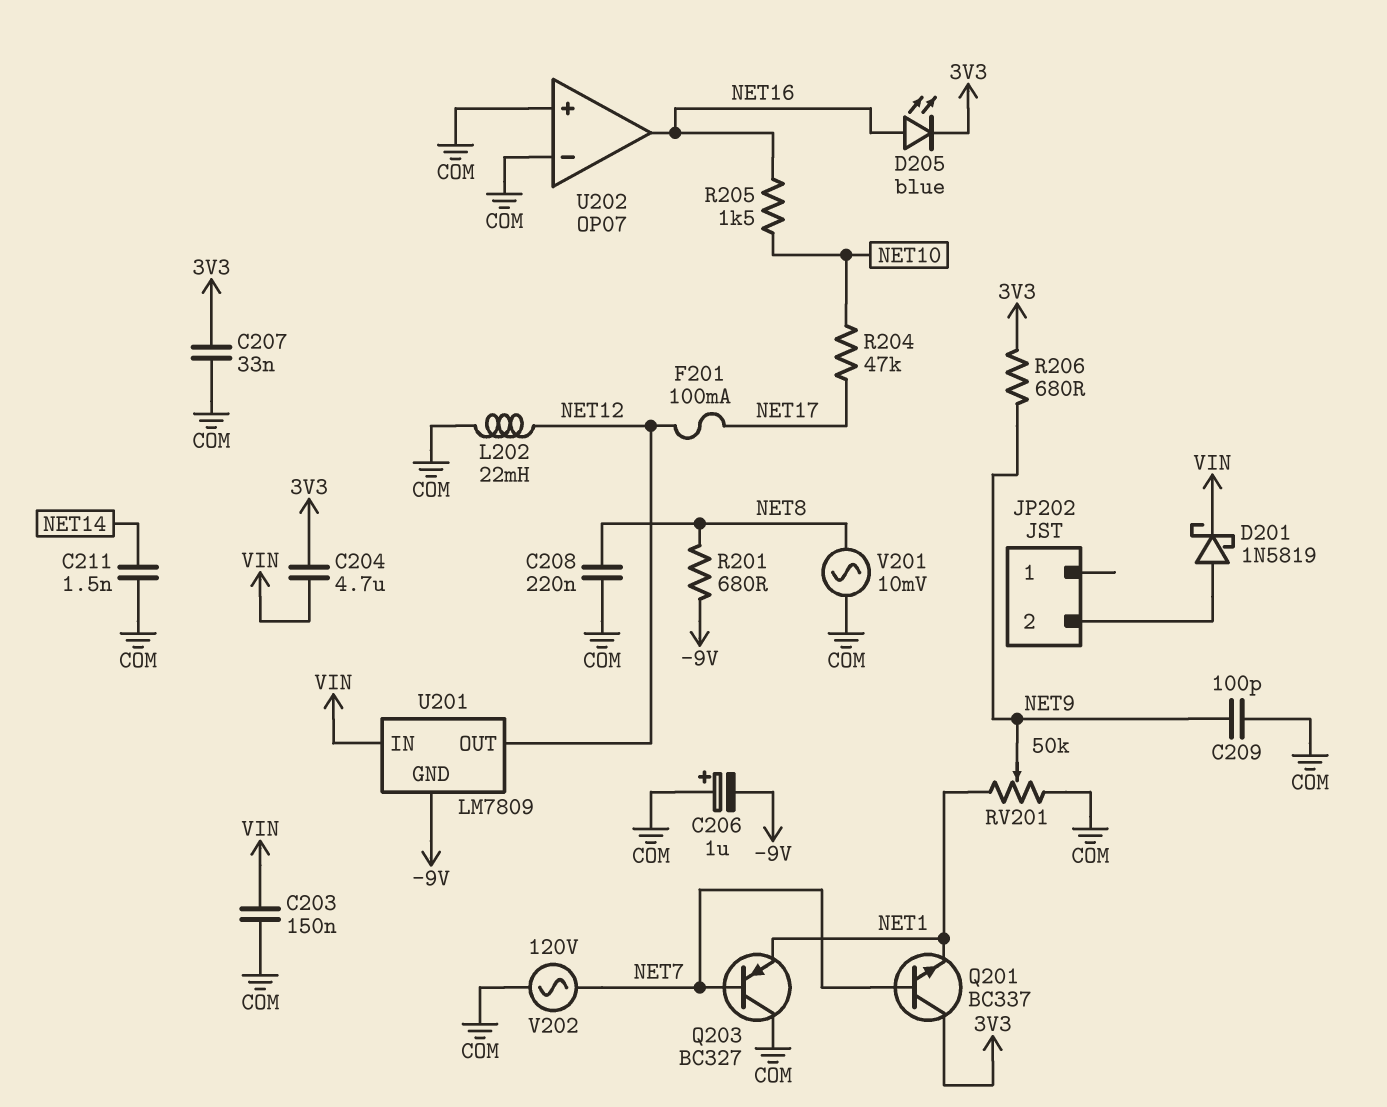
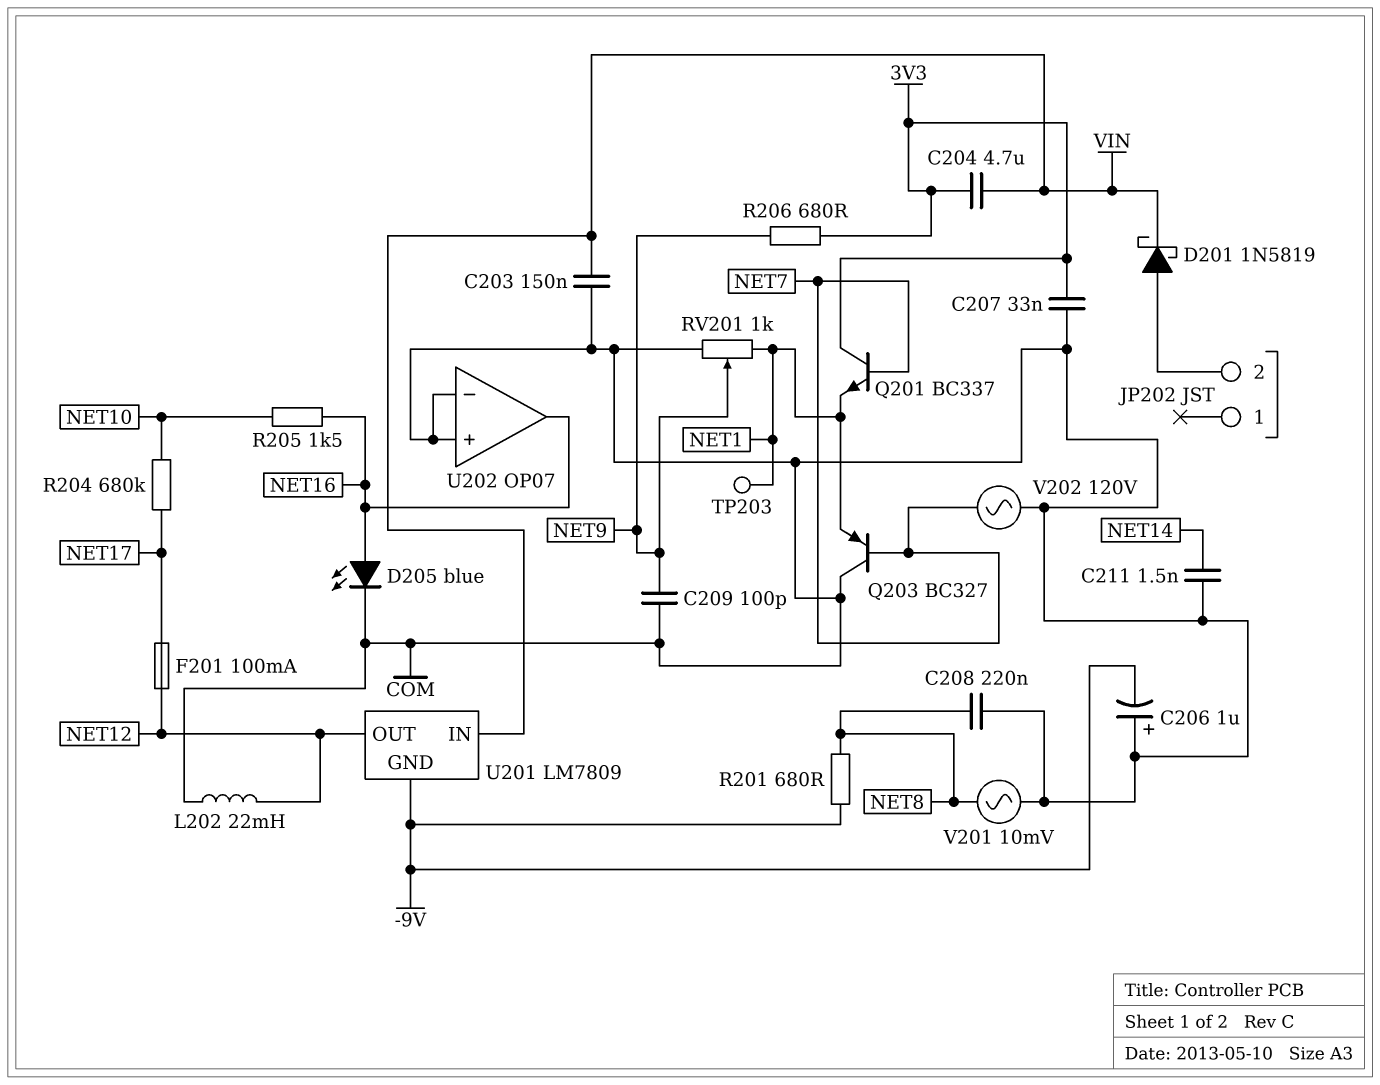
D205: LED blue (A NET16, K 3V3) -> LED blue (A NET16, K COM)
R204: 47k (NET10, NET17) -> 680k (NET10, NET17)
RV201: 50k (COM, NET1, wiper NET9) -> 1k (COM, NET1, wiper NET9)
TP203: none -> test point (NET1)

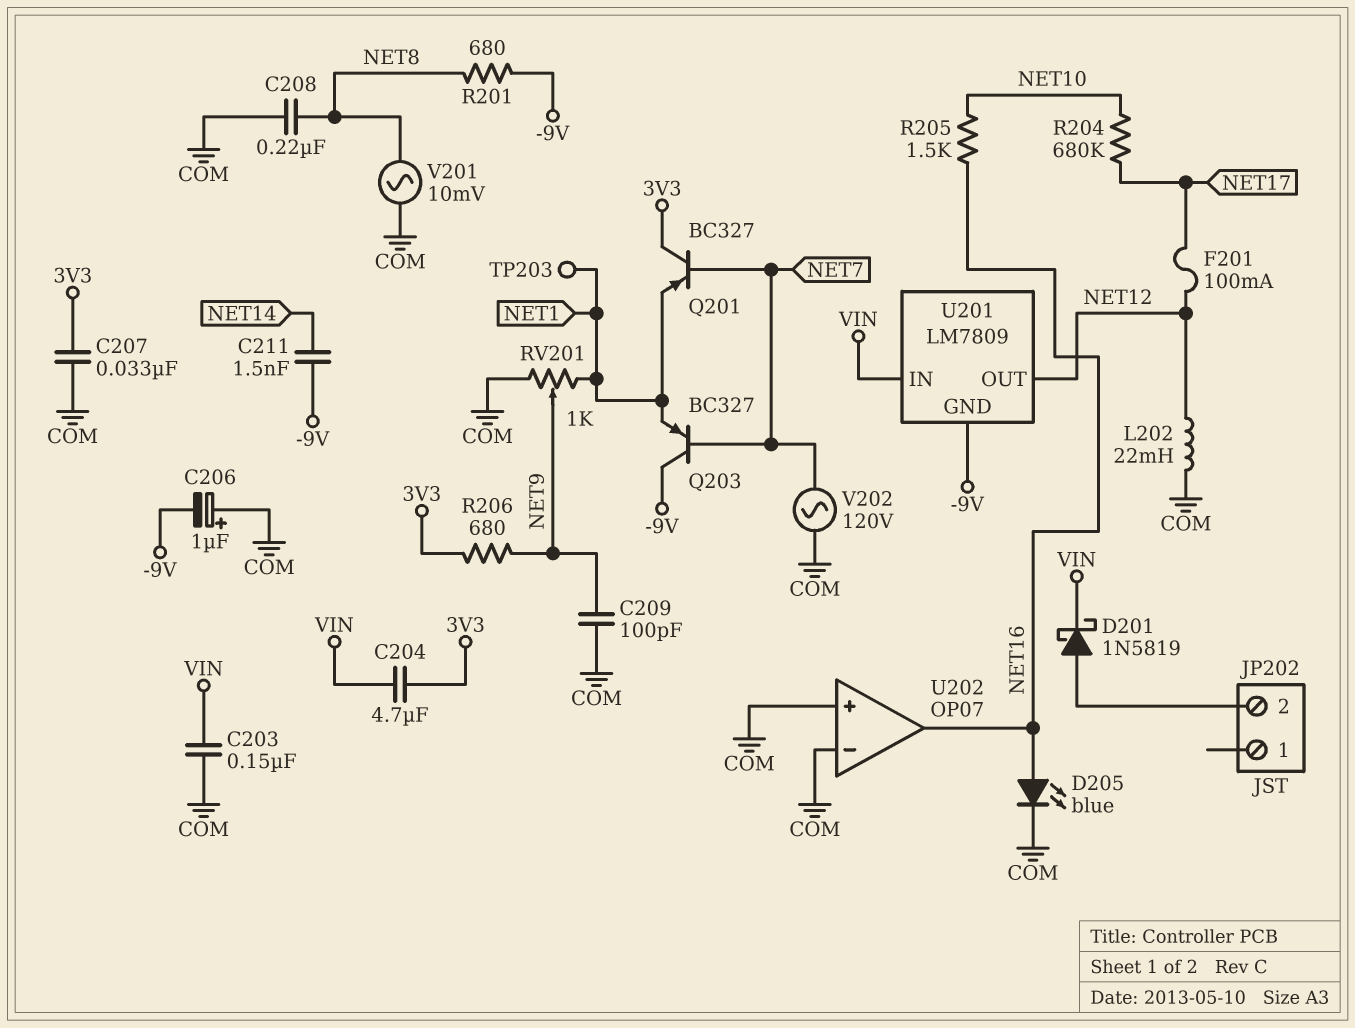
C211: 1.5nF (COM, NET14) -> 1.5nF (-9V, NET14)
Q201: NPN BC337 (B NET7, C 3V3, E NET1) -> PNP BC327 (B NET7, C 3V3, E NET1)
Q203: PNP BC327 (B NET7, C COM, E NET1) -> PNP BC327 (B NET7, C -9V, E NET1)

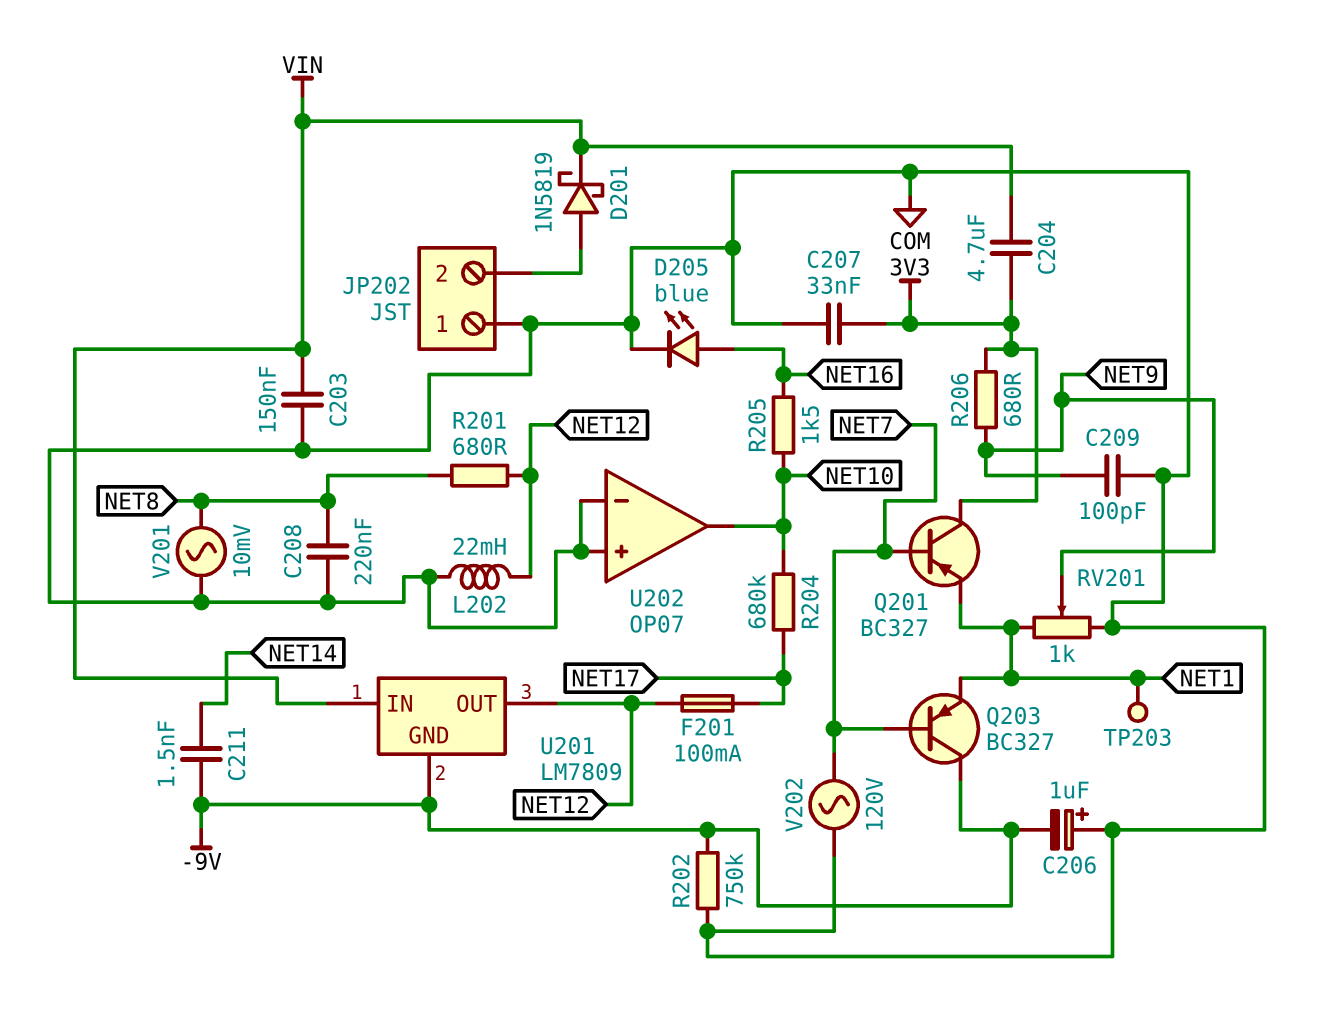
JP202 pin 1: none -> COM
R201: 680 (-9V, NET8) -> 680 (NET8, NET12)
R202: none -> 750k (-9V, COM)
U202 pin out: NET16 -> NET10

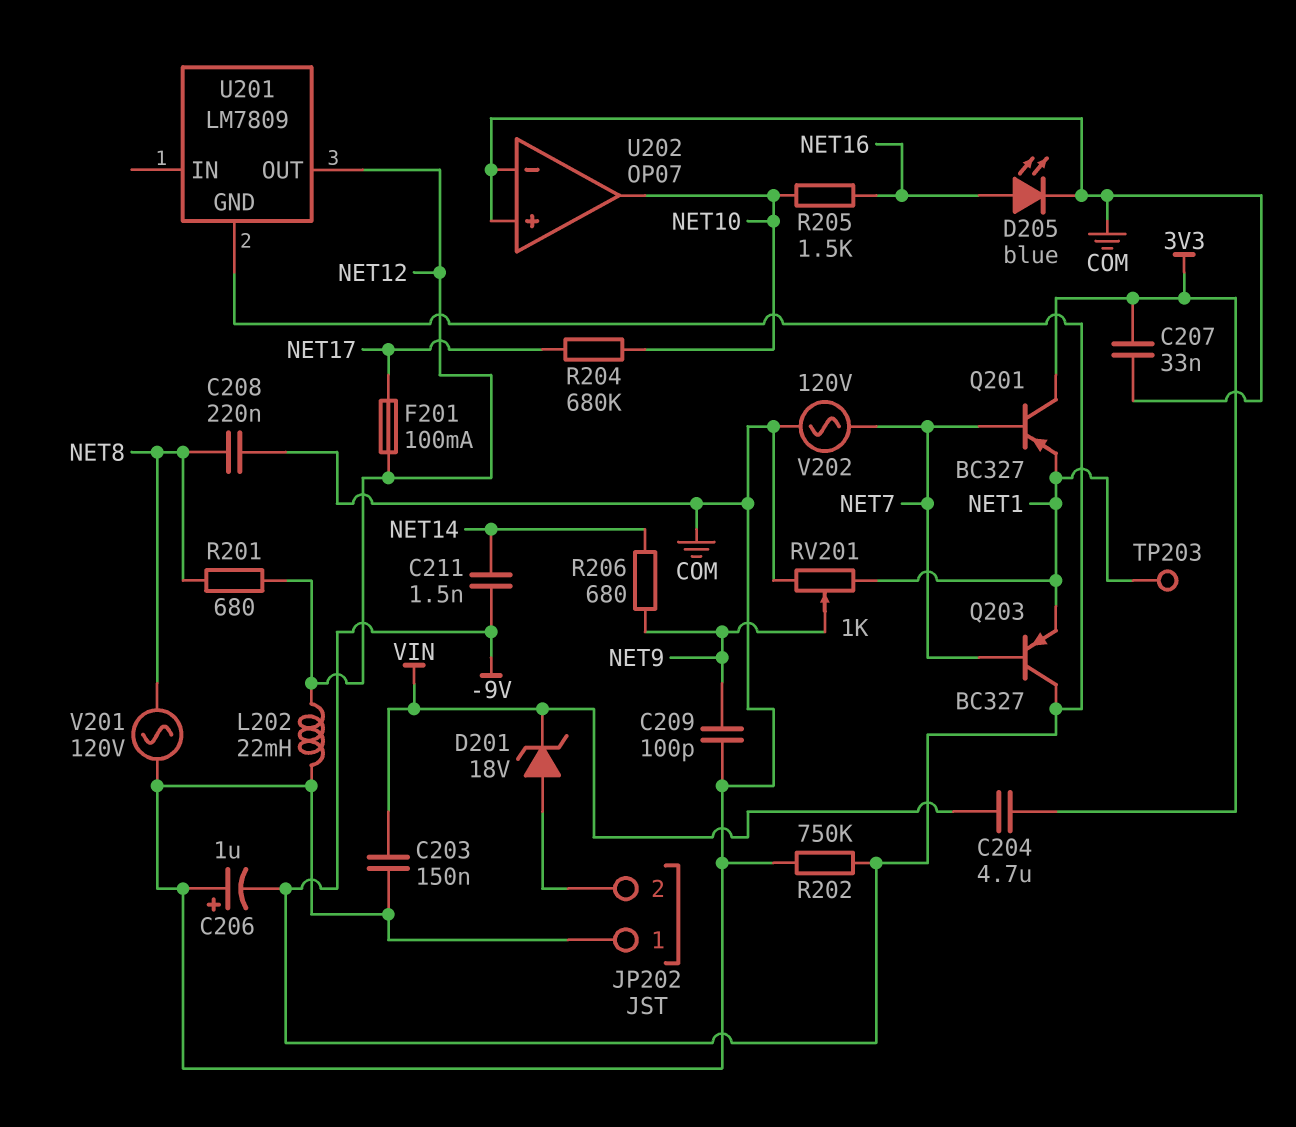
D201: schottky 1N5819 (A JP202/2, K VIN) -> zener 18V (A JP202/2, K VIN)
R206: 680 (3V3, NET9) -> 680 (NET9, NET14)
U201 pin IN: VIN -> none
V201: AC 10mV (COM, NET8) -> AC 120V (COM, NET8)

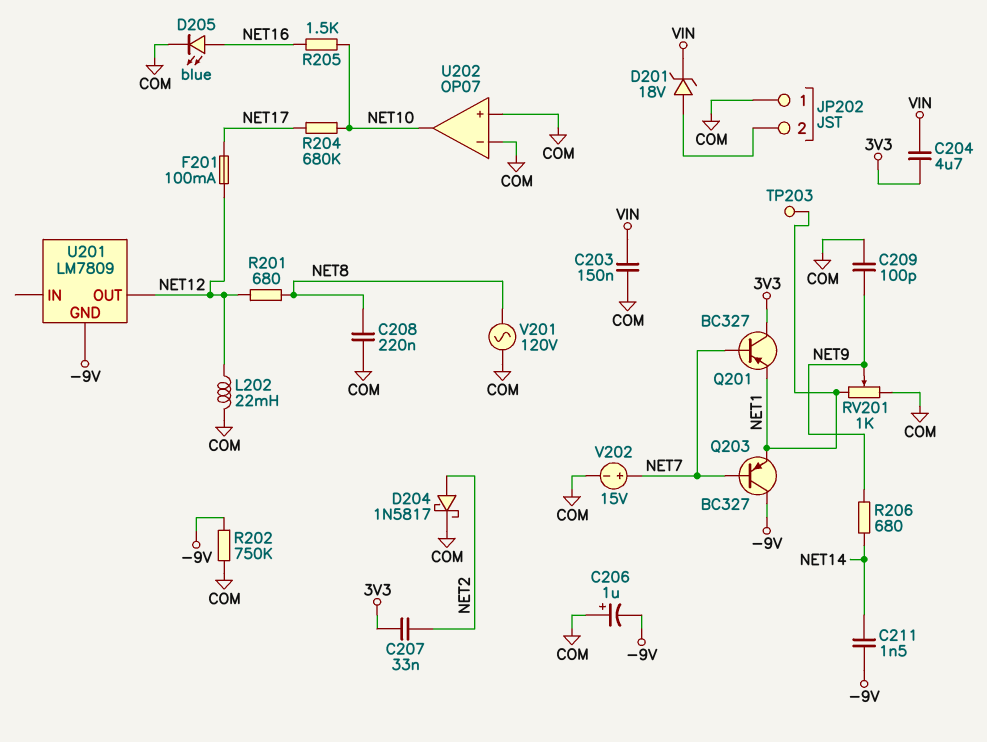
C207: 33nF (3V3, COM) -> 33nF (3V3, NET2)
D204: none -> schottky 1N5817 (A NET2, K COM)
V202: AC 120V (COM, NET7) -> 15V (plus NET7, minus COM)

